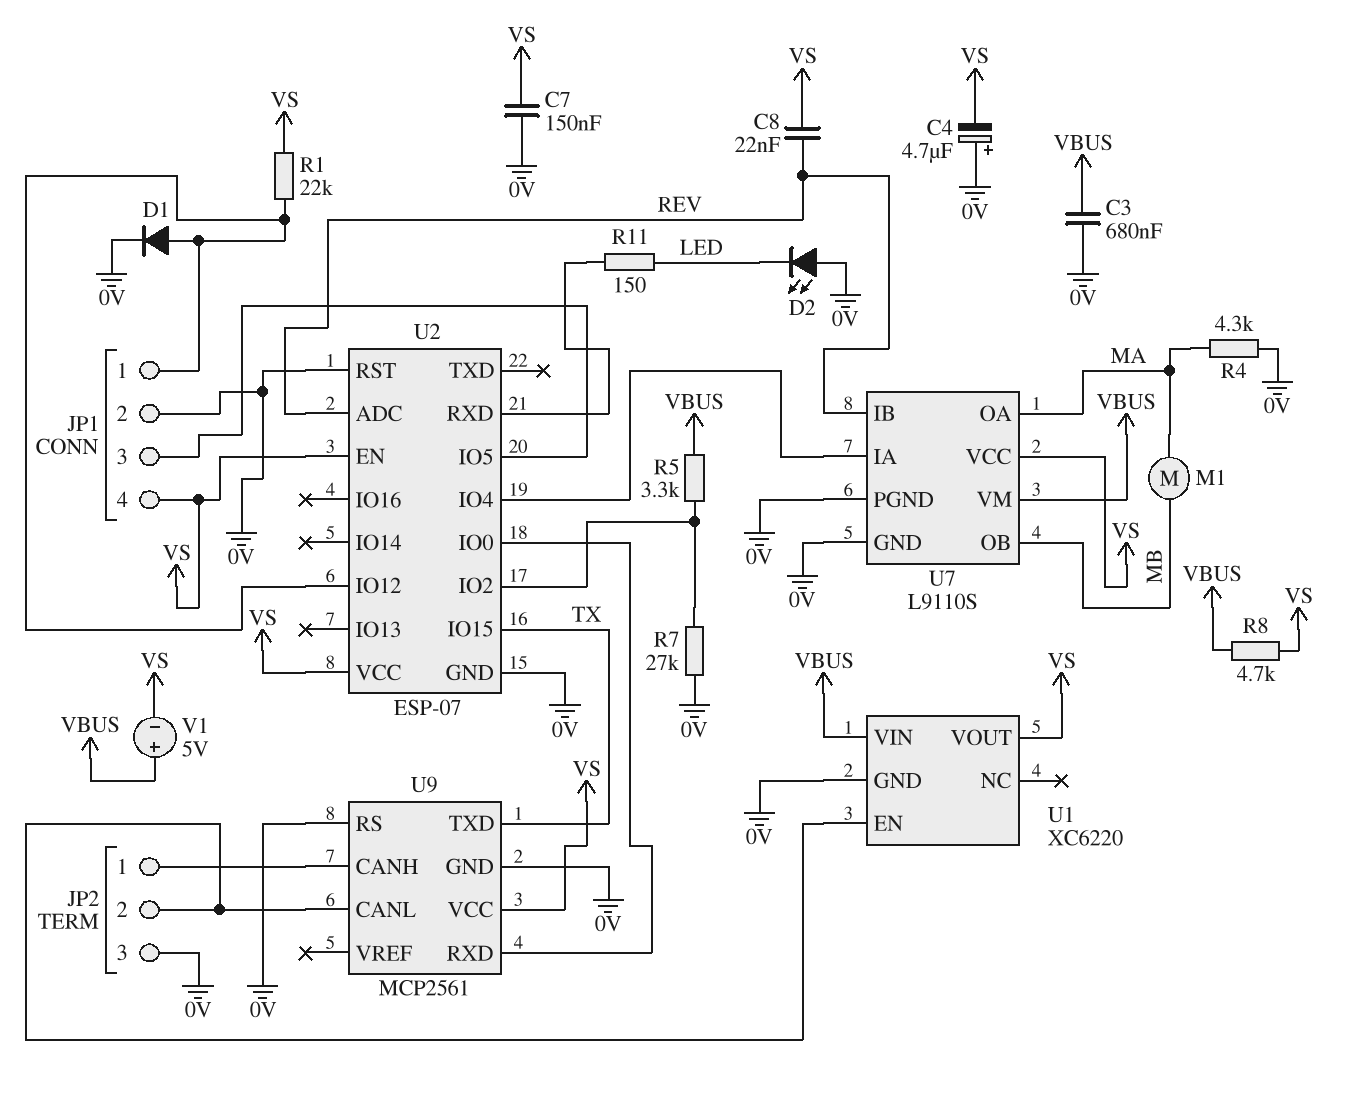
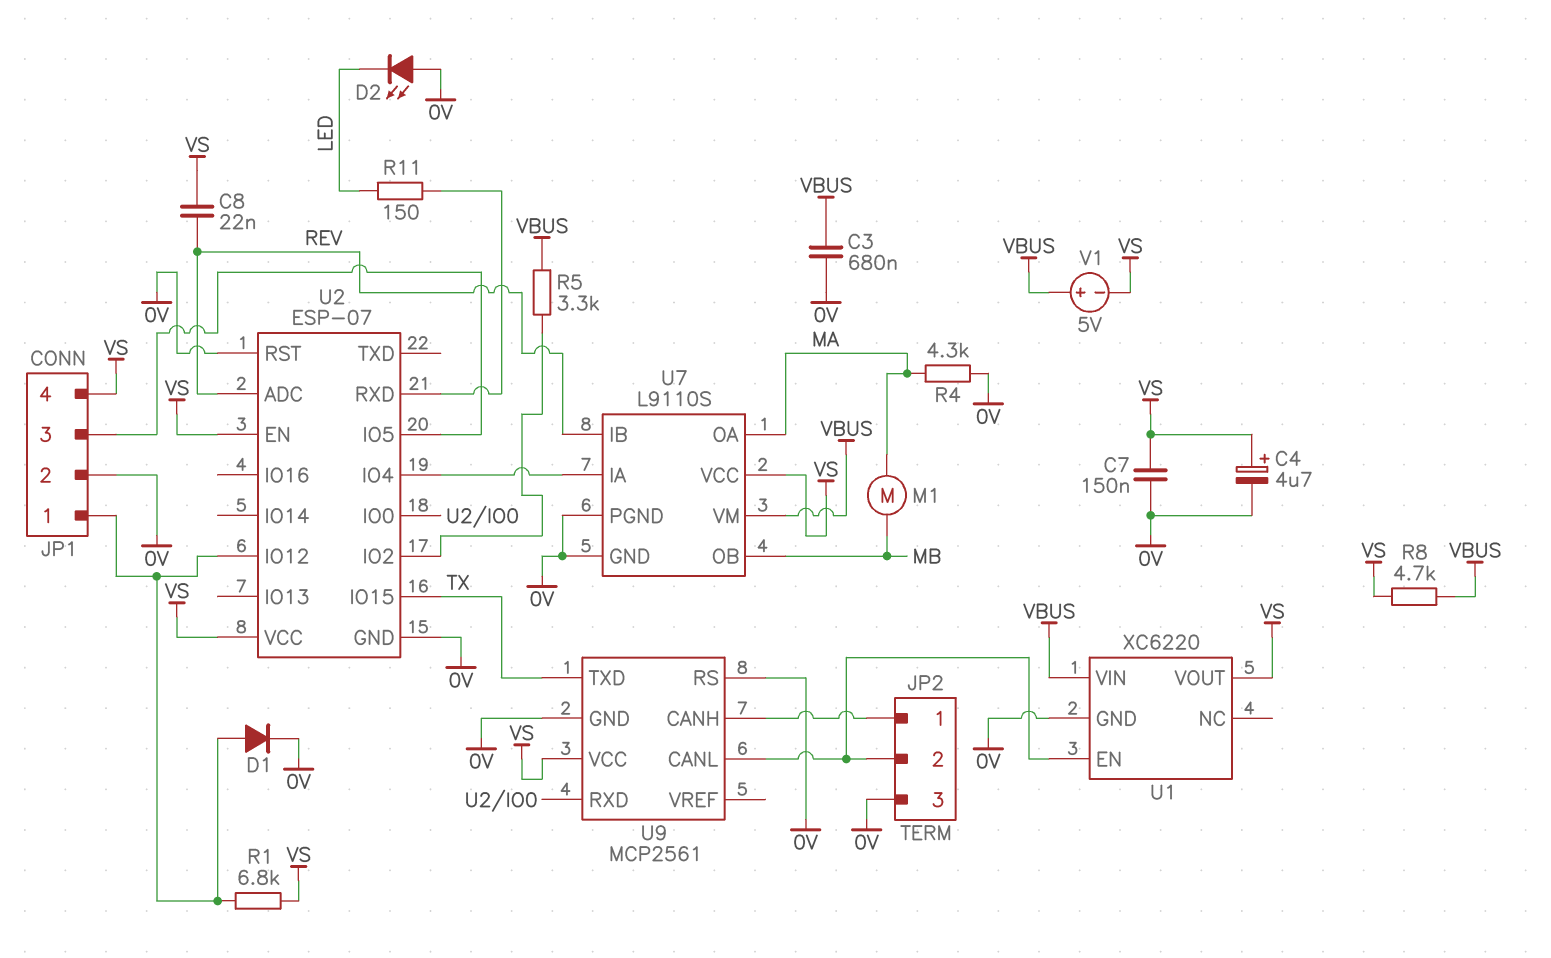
C4: 4.7uF (plus 0V, minus VS) -> 4.7uF (plus VS, minus 0V)
R1: 22k (JP1/1, VS) -> 6.8k (JP1/1, VS)
R7: 27k (0V, U2/IO2) -> none

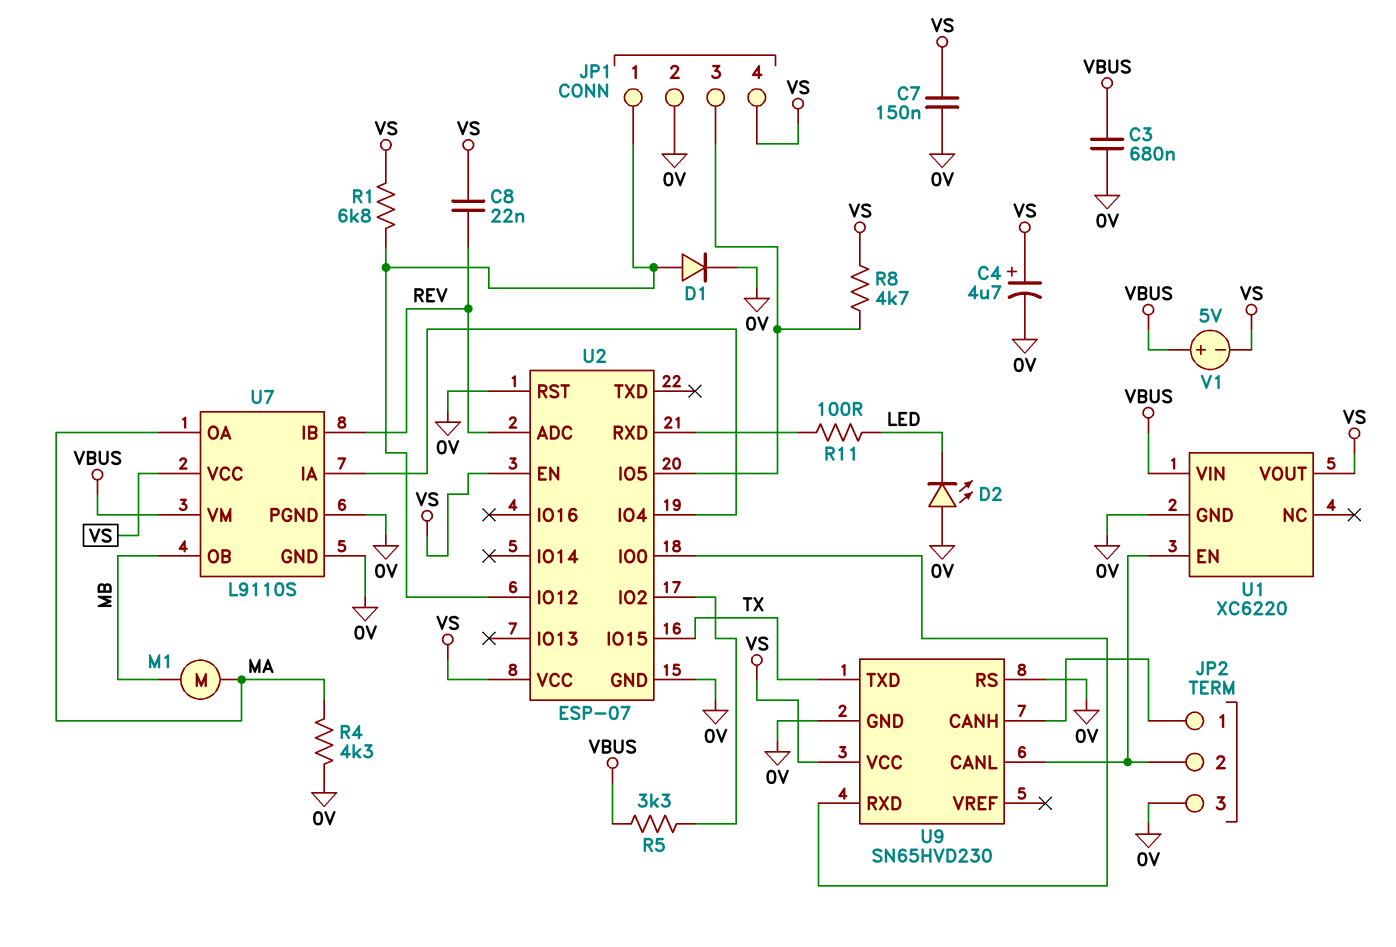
R8: 4.7k (VBUS, VS) -> 4.7k (JP1/3, VS)
R11: 150 (LED, U2/RXD) -> 100 (LED, U2/RXD)
U9: MCP2561 -> SN65HVD230

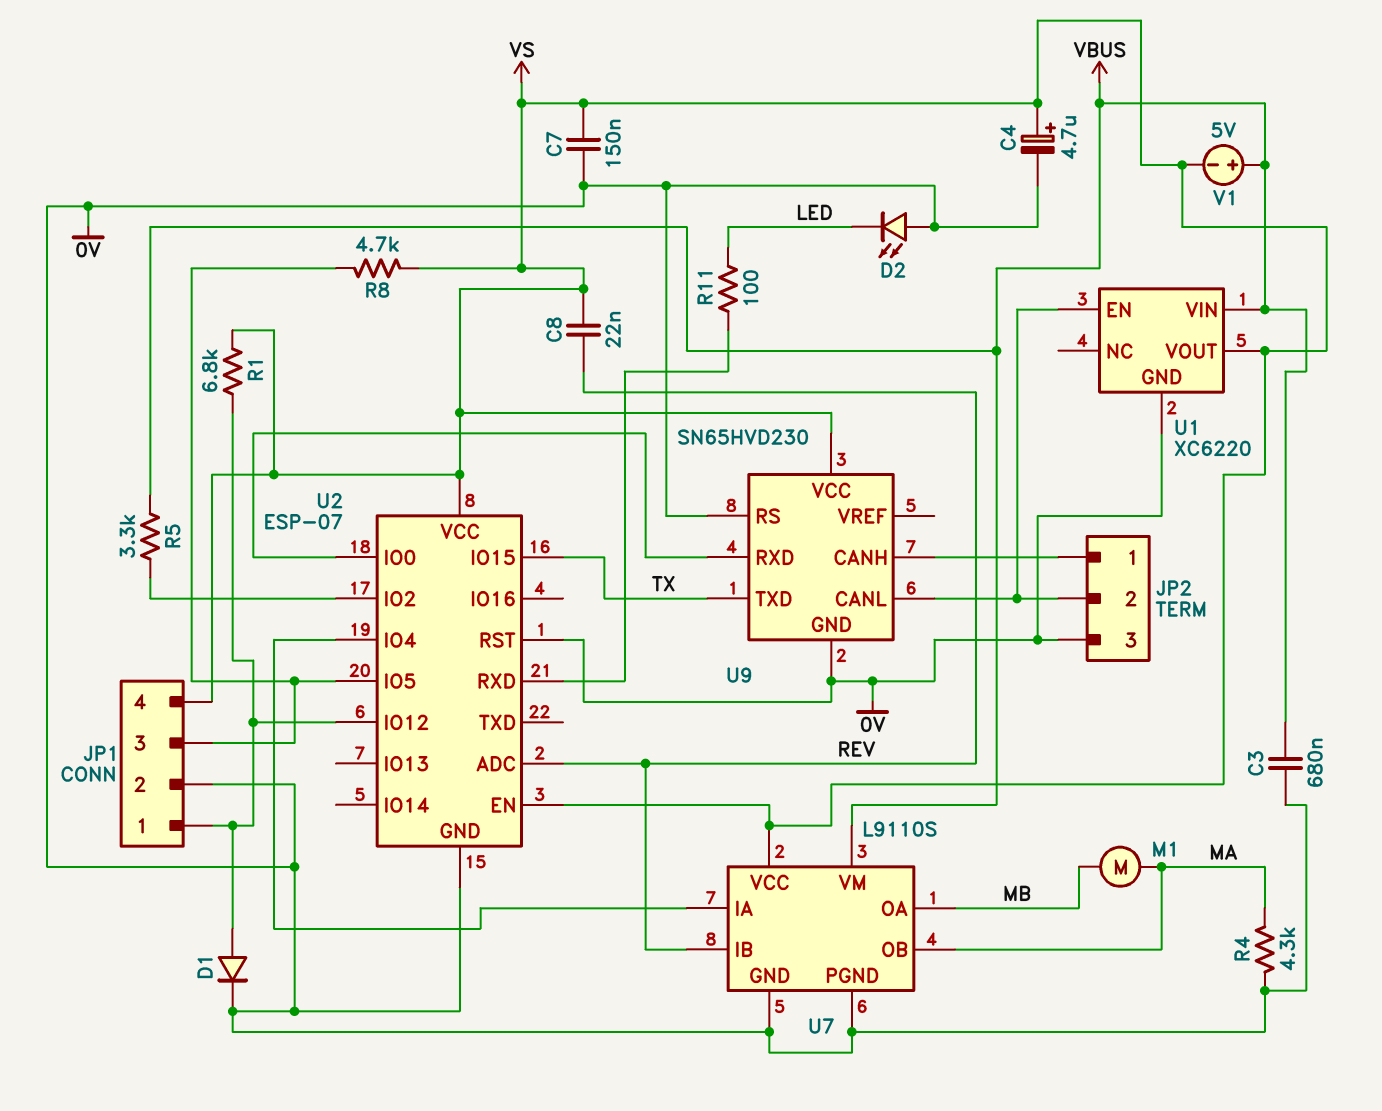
U7 pin OA: MA -> MB
U7 pin OB: MB -> MA

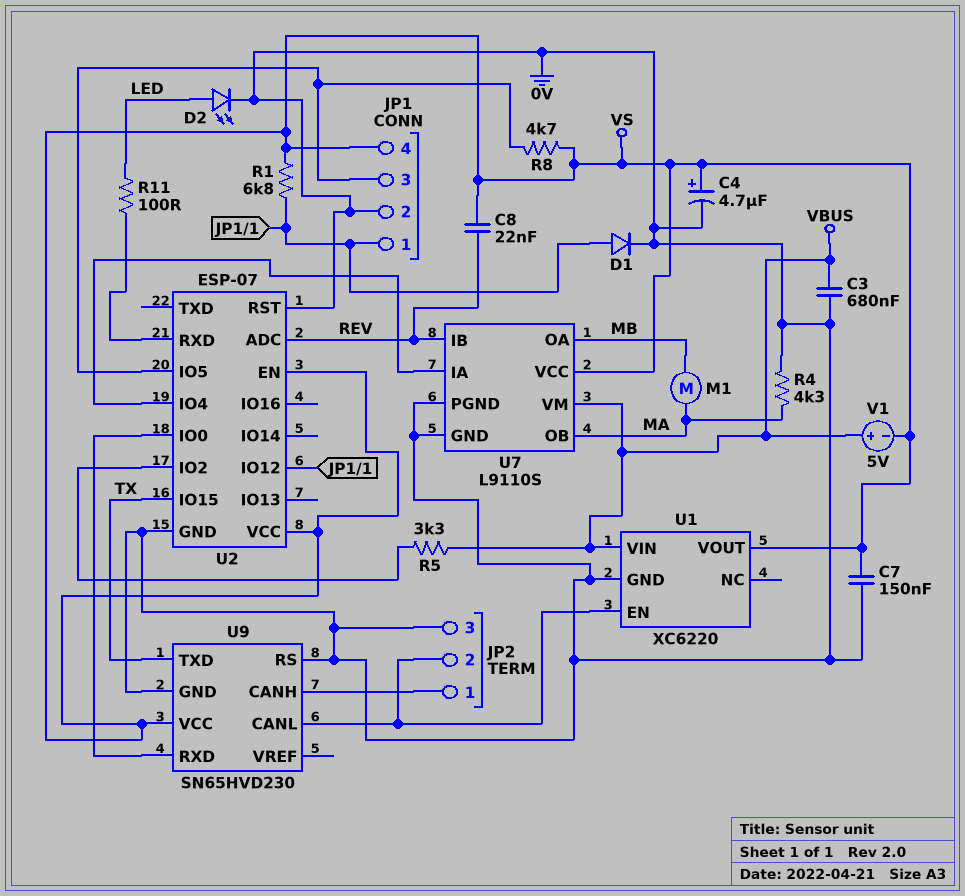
D2: LED (A 0V, K LED) -> LED (A LED, K 0V)

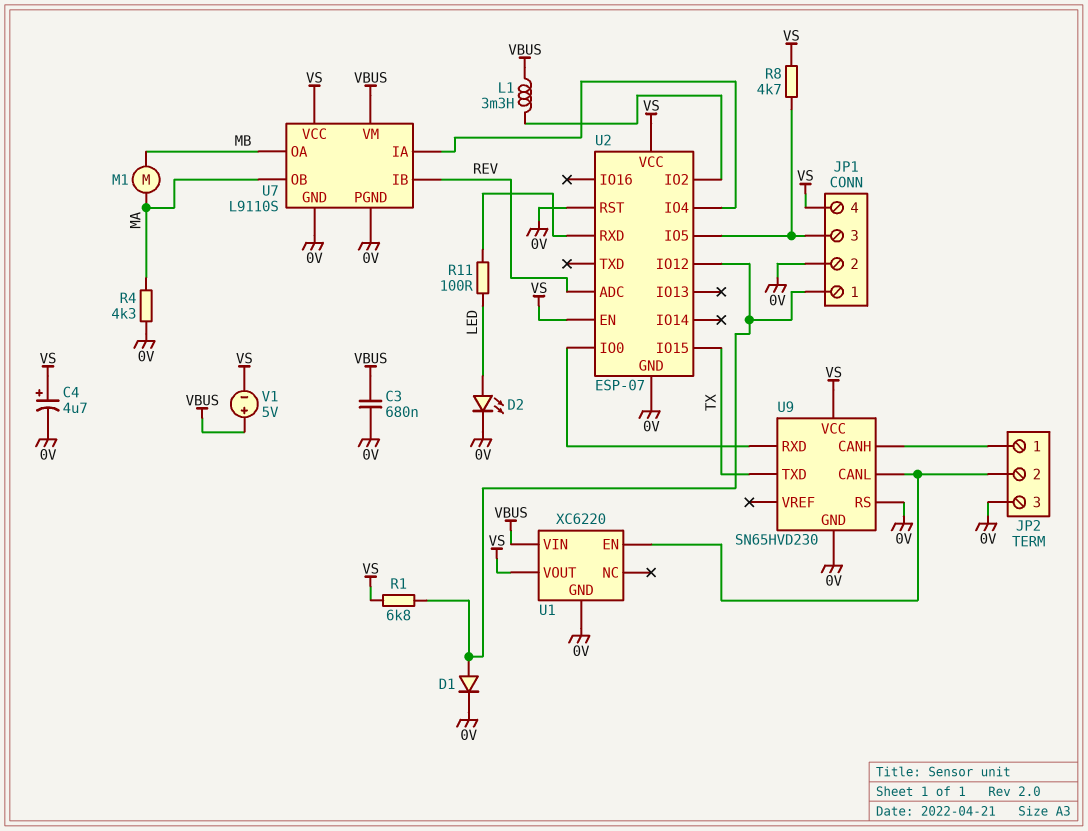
C7: 150nF (0V, VS) -> none
C8: 22nF (REV, VS) -> none
L1: none -> 3.3mH (U2/IO2, VBUS)
R5: 3.3k (U2/IO2, VBUS) -> none

